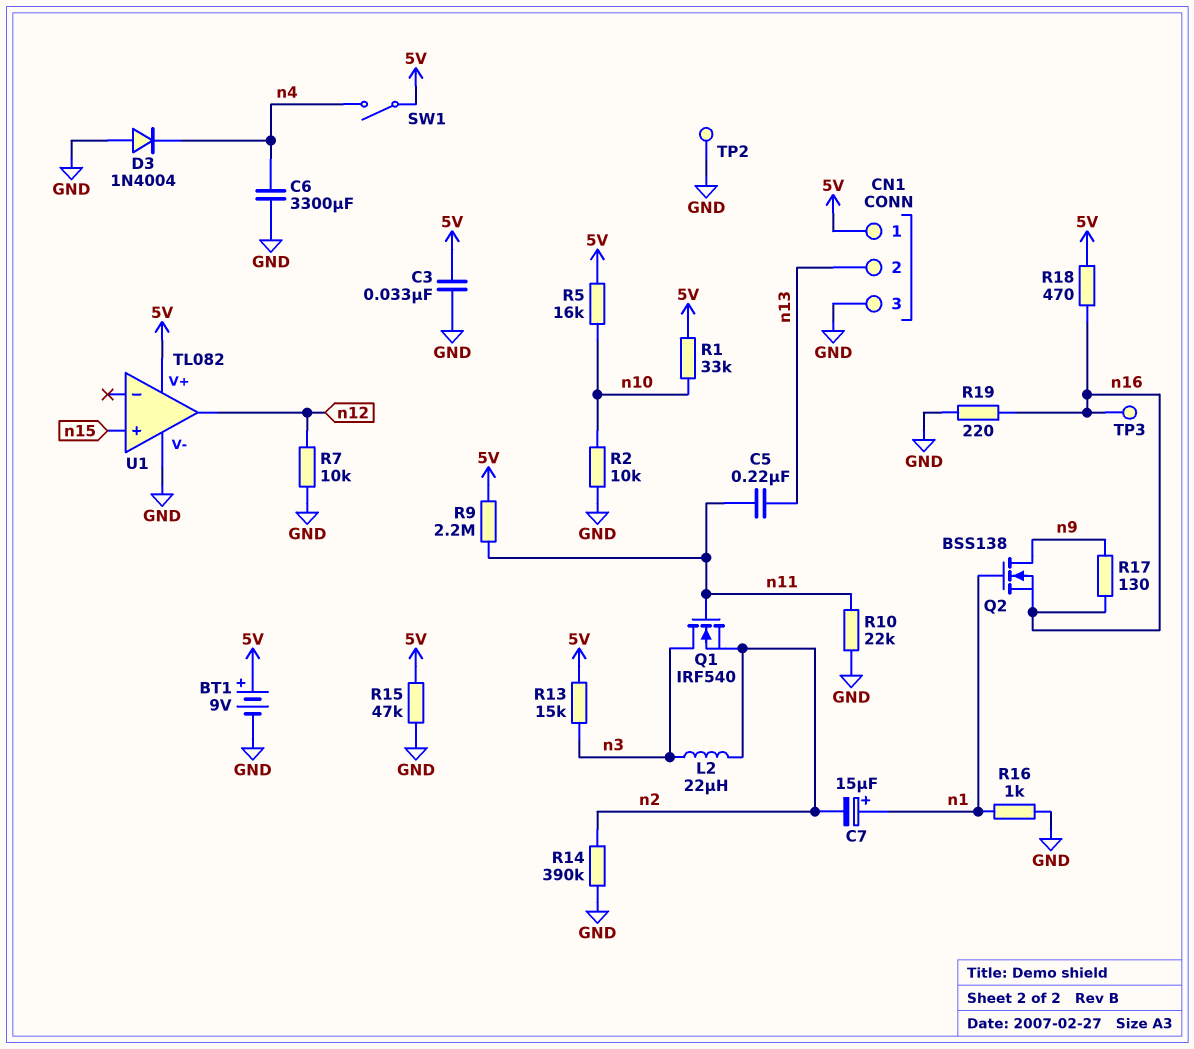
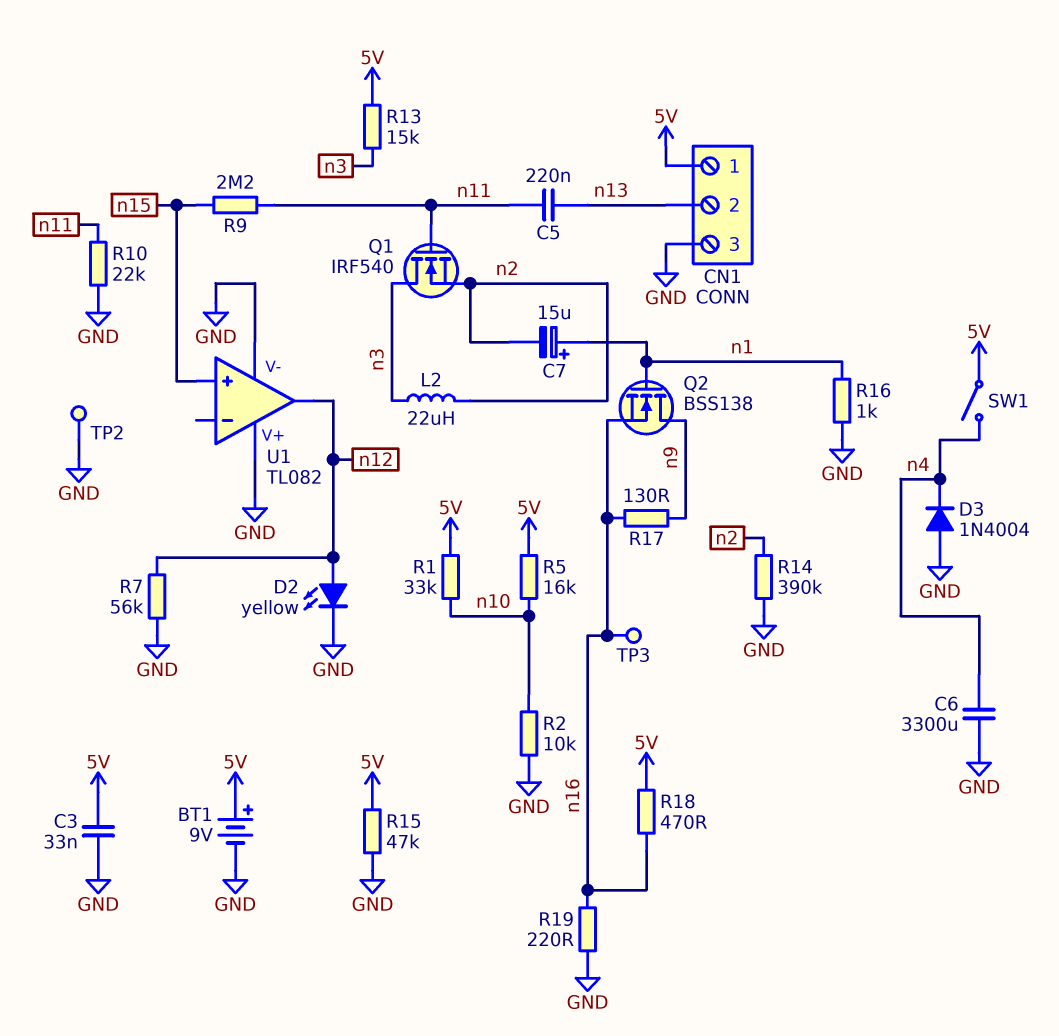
D2: none -> LED yellow (A n12, K GND)
R7: 10k (GND, n12) -> 56k (GND, n12)
R9: 2.2M (5V, n11) -> 2.2M (n11, n15)
U1 pin V+: 5V -> GND

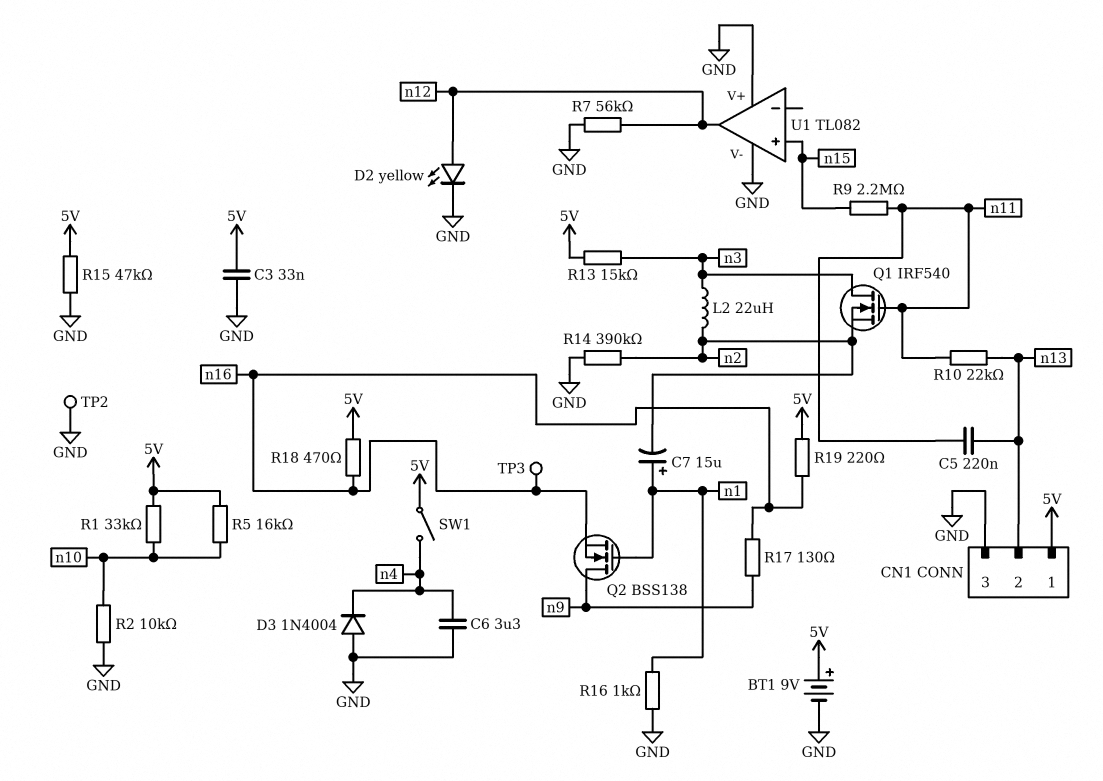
C6: 3300uF (GND, n4) -> 3.3uF (GND, n4)
R10: 22k (GND, n11) -> 22k (n11, n13)
R19: 220 (GND, n16) -> 220 (5V, n16)

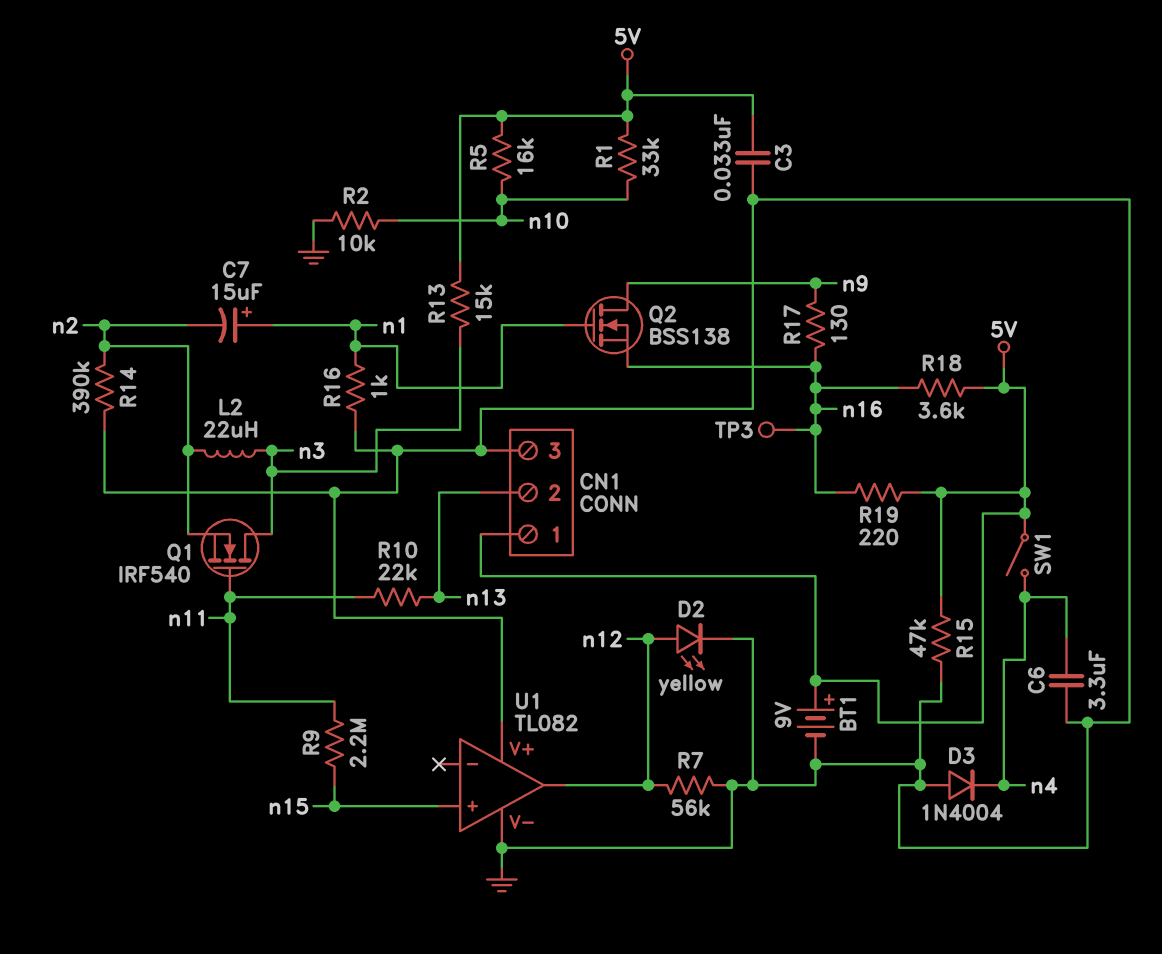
C5: 220nF (n11, n13) -> none
R18: 470 (5V, n16) -> 3.6k (5V, n16)
TP2: test point (GND) -> none

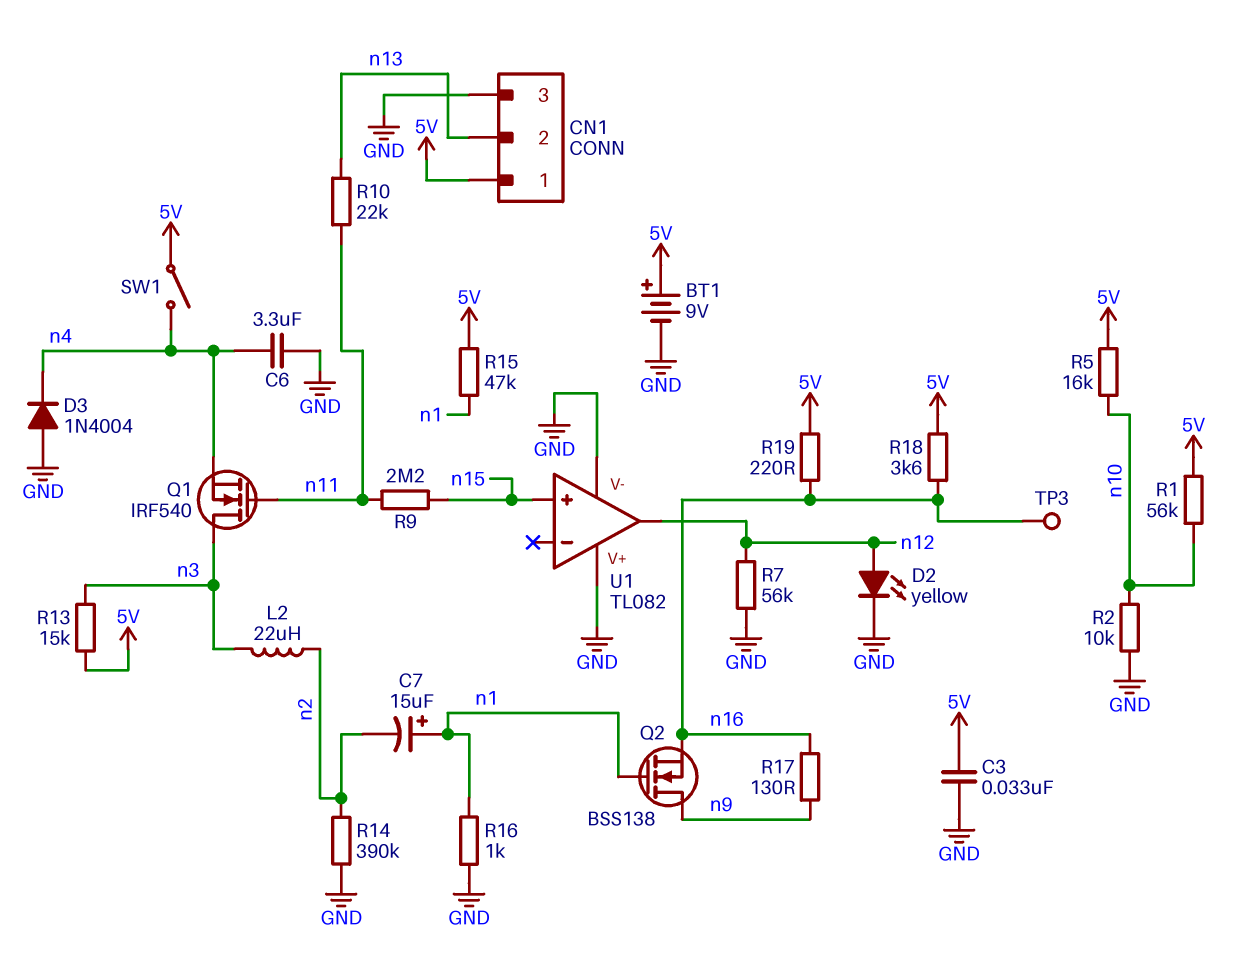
Q1: NMOS IRF540 (G n11, D n3, S n2) -> NMOS IRF540 (G n11, D n3, S n4)
R1: 33k (5V, n10) -> 56k (5V, n10)
R15: 47k (5V, GND) -> 47k (5V, n1)

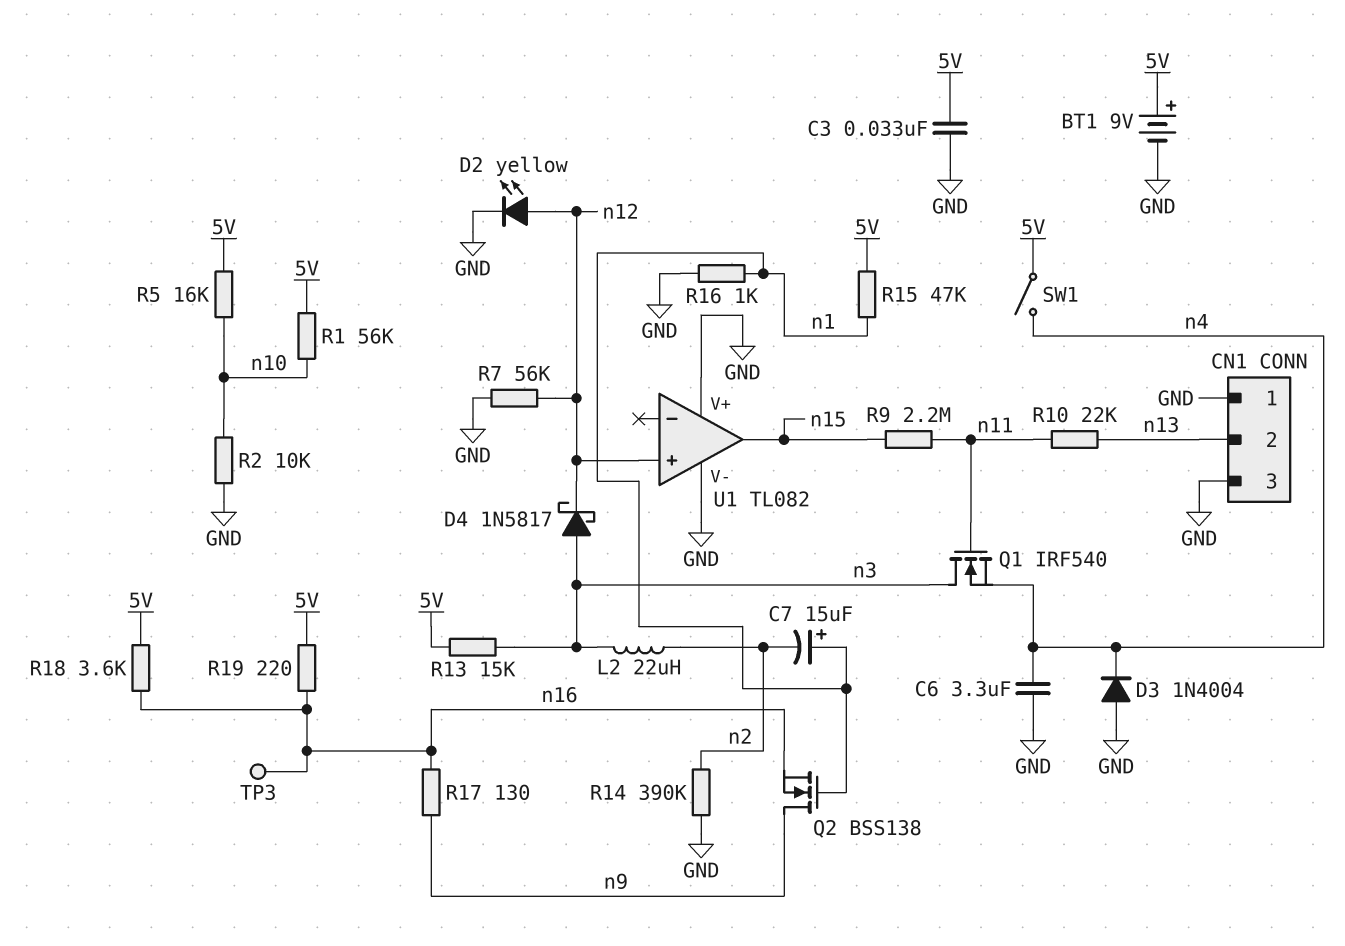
CN1 pin 1: 5V -> GND
D4: none -> schottky 1N5817 (A n3, K n12)
U1 pin in+: n15 -> n12
U1 pin out: n12 -> n15

